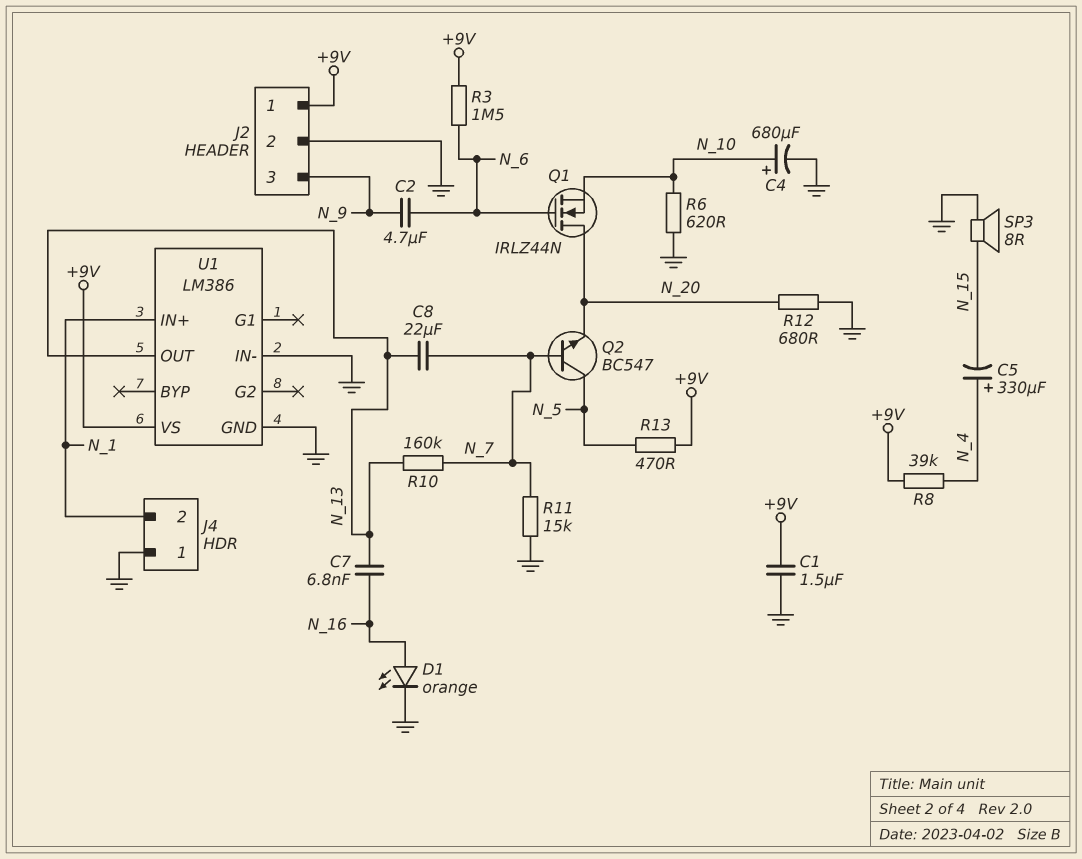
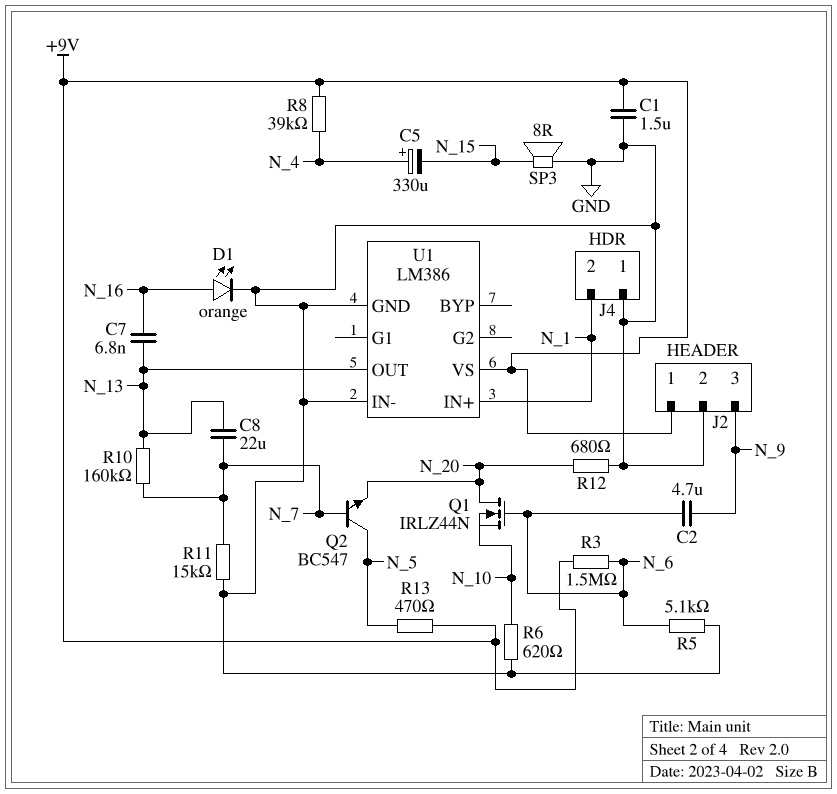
C4: 680uF (plus N_10, minus GND) -> none
R5: none -> 5.1k (GND, N_6)

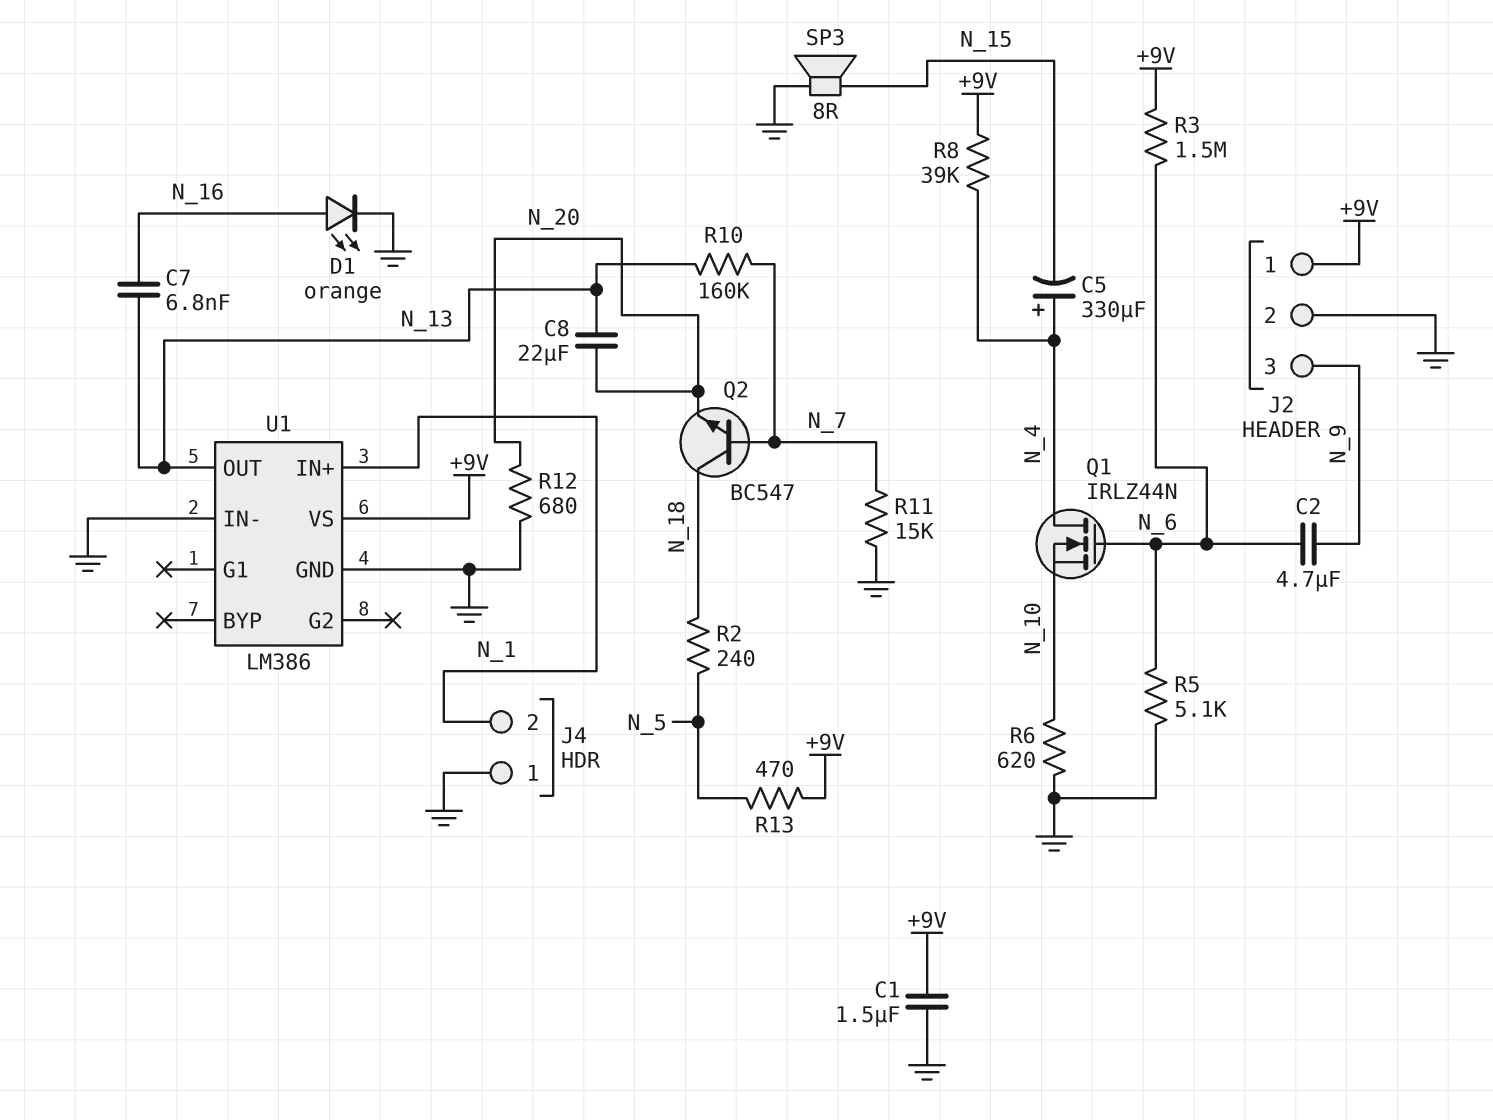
C8: 22uF (N_7, N_13) -> 22uF (N_13, N_20)
Q1: NMOS IRLZ44N (G N_6, D N_20, S N_10) -> NMOS IRLZ44N (G N_6, D N_4, S N_10)
Q2: NPN BC547 (B N_7, C N_5, E N_20) -> NPN BC547 (B N_7, C N_18, E N_20)
R2: none -> 240 (N_5, N_18)

